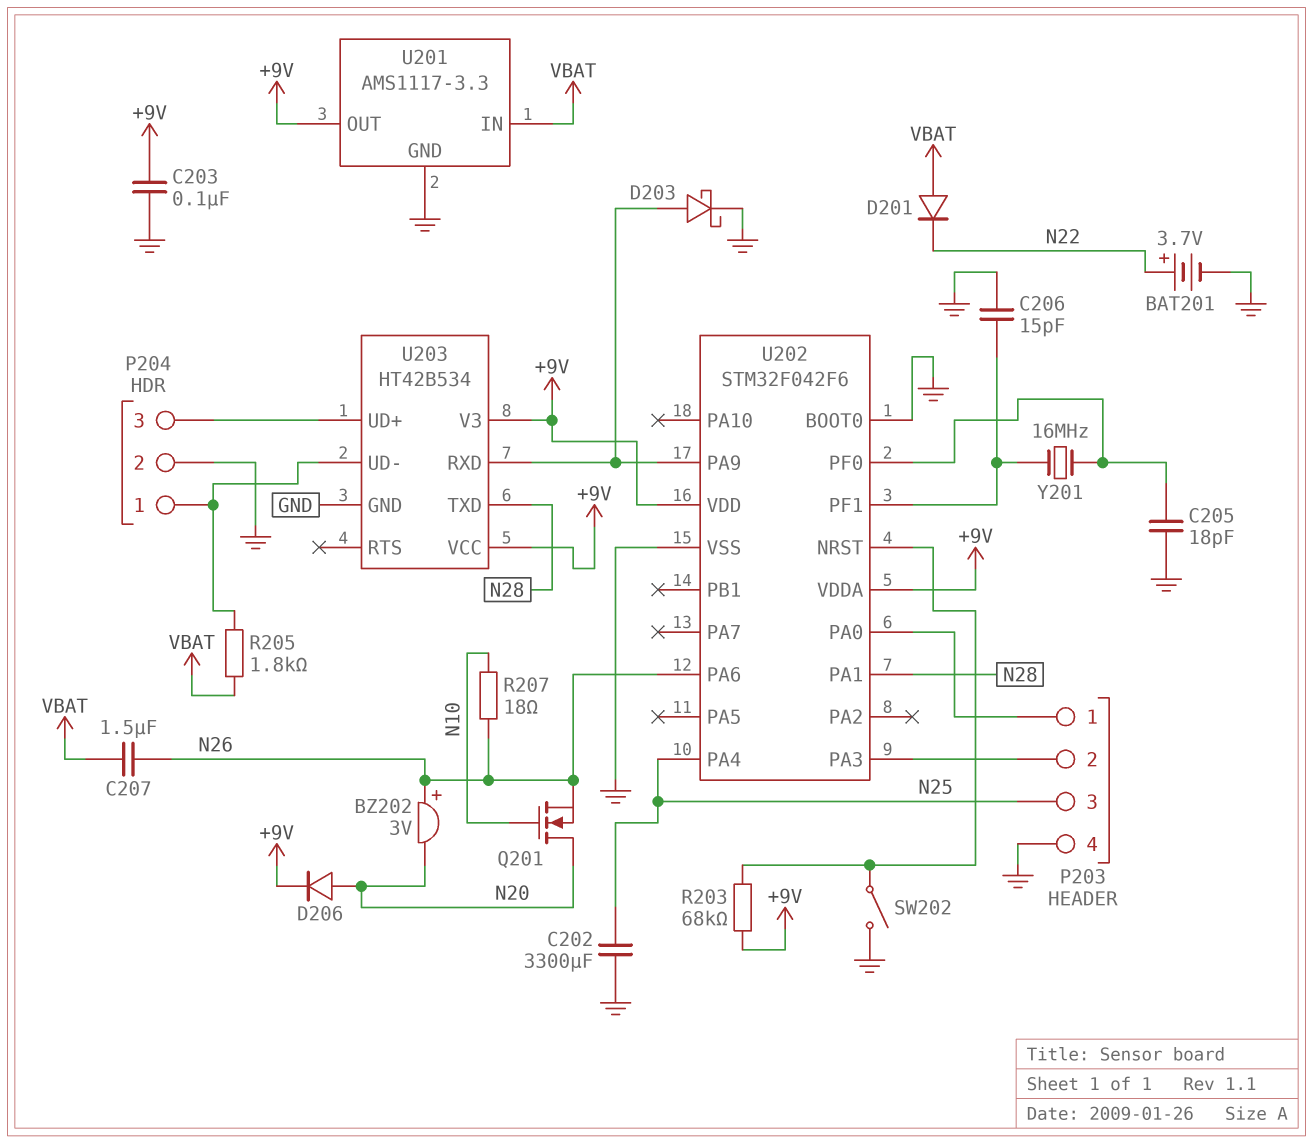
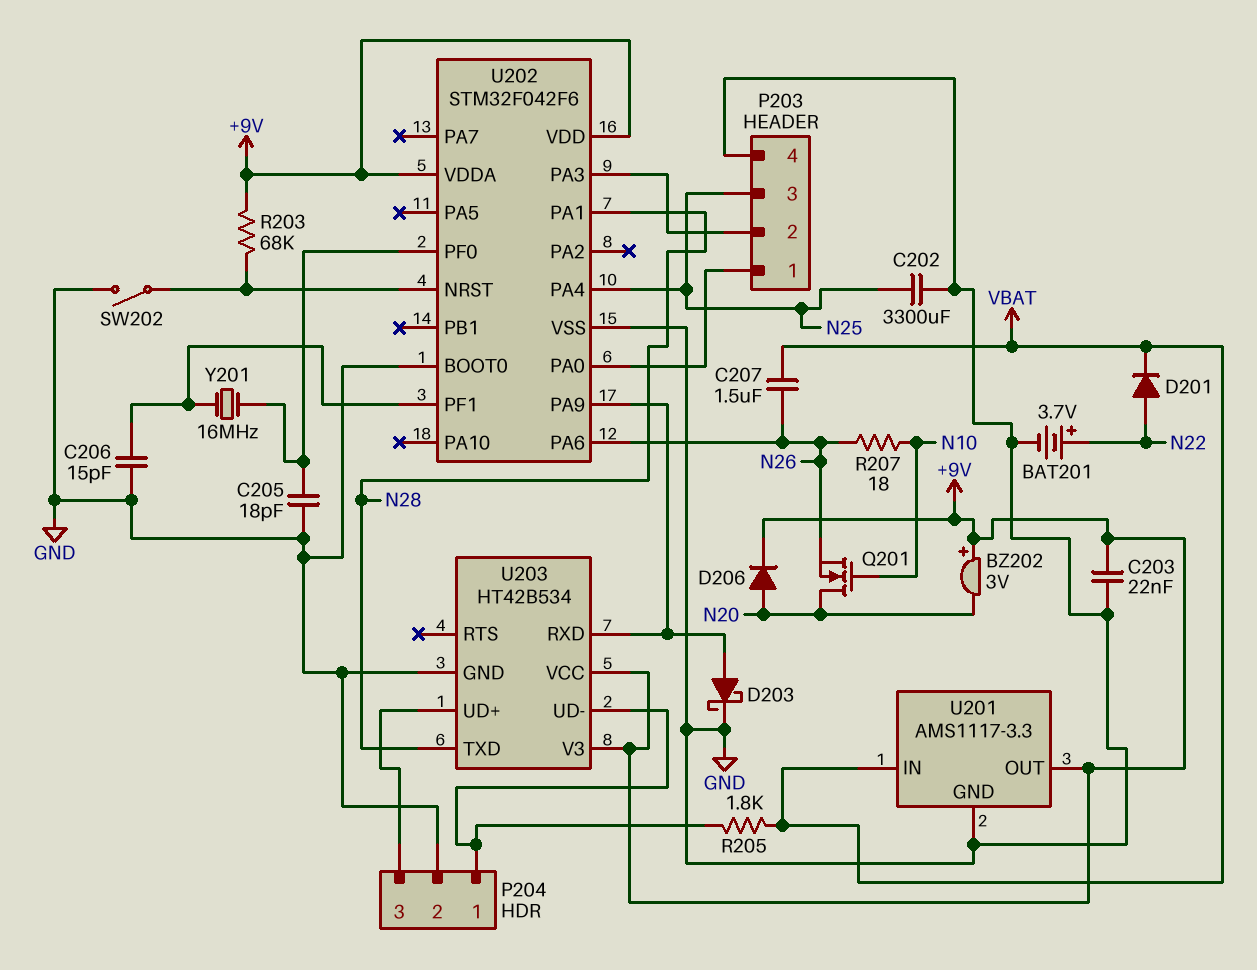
BZ202: buzzer 3V (plus N26, minus N20) -> buzzer 3V (plus +9V, minus N20)
C203: 100nF (+9V, GND) -> 22nF (+9V, GND)
D201: diode (A VBAT, K N22) -> diode (A N22, K VBAT)

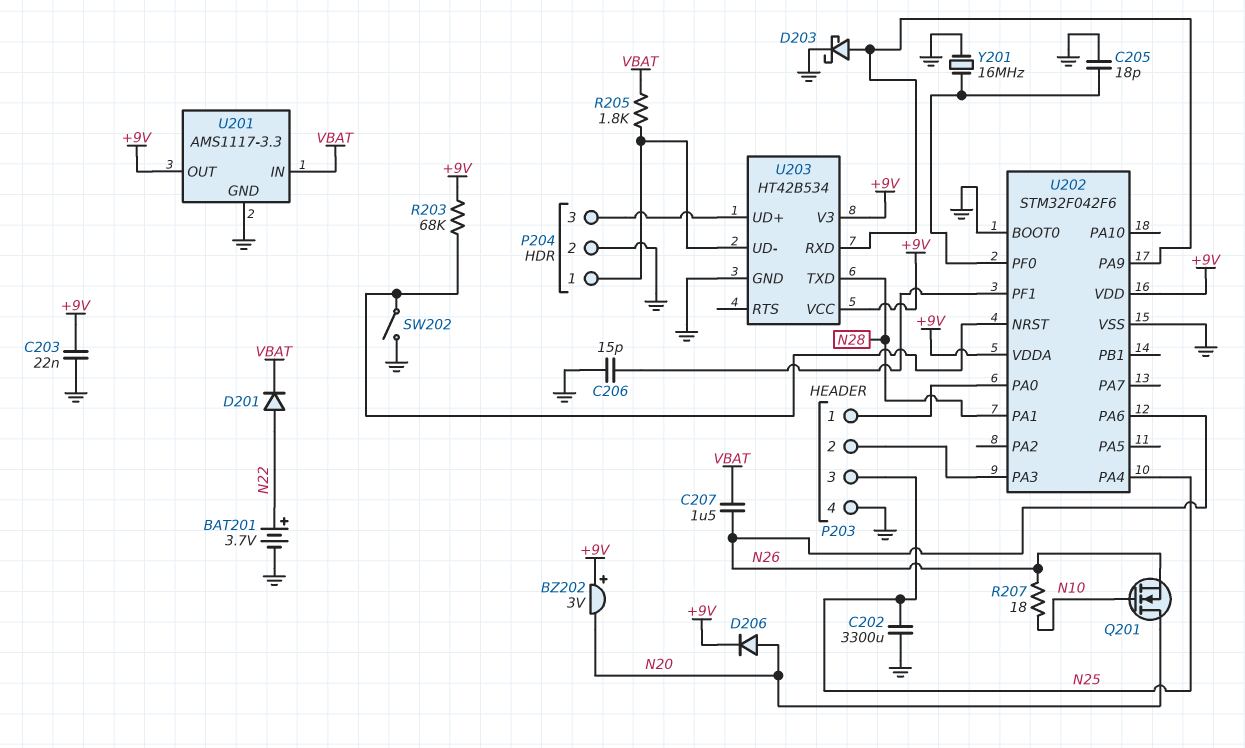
Y201: 16MHz (U202/PF0, U202/PF1) -> 16MHz (GND, U202/PF0)

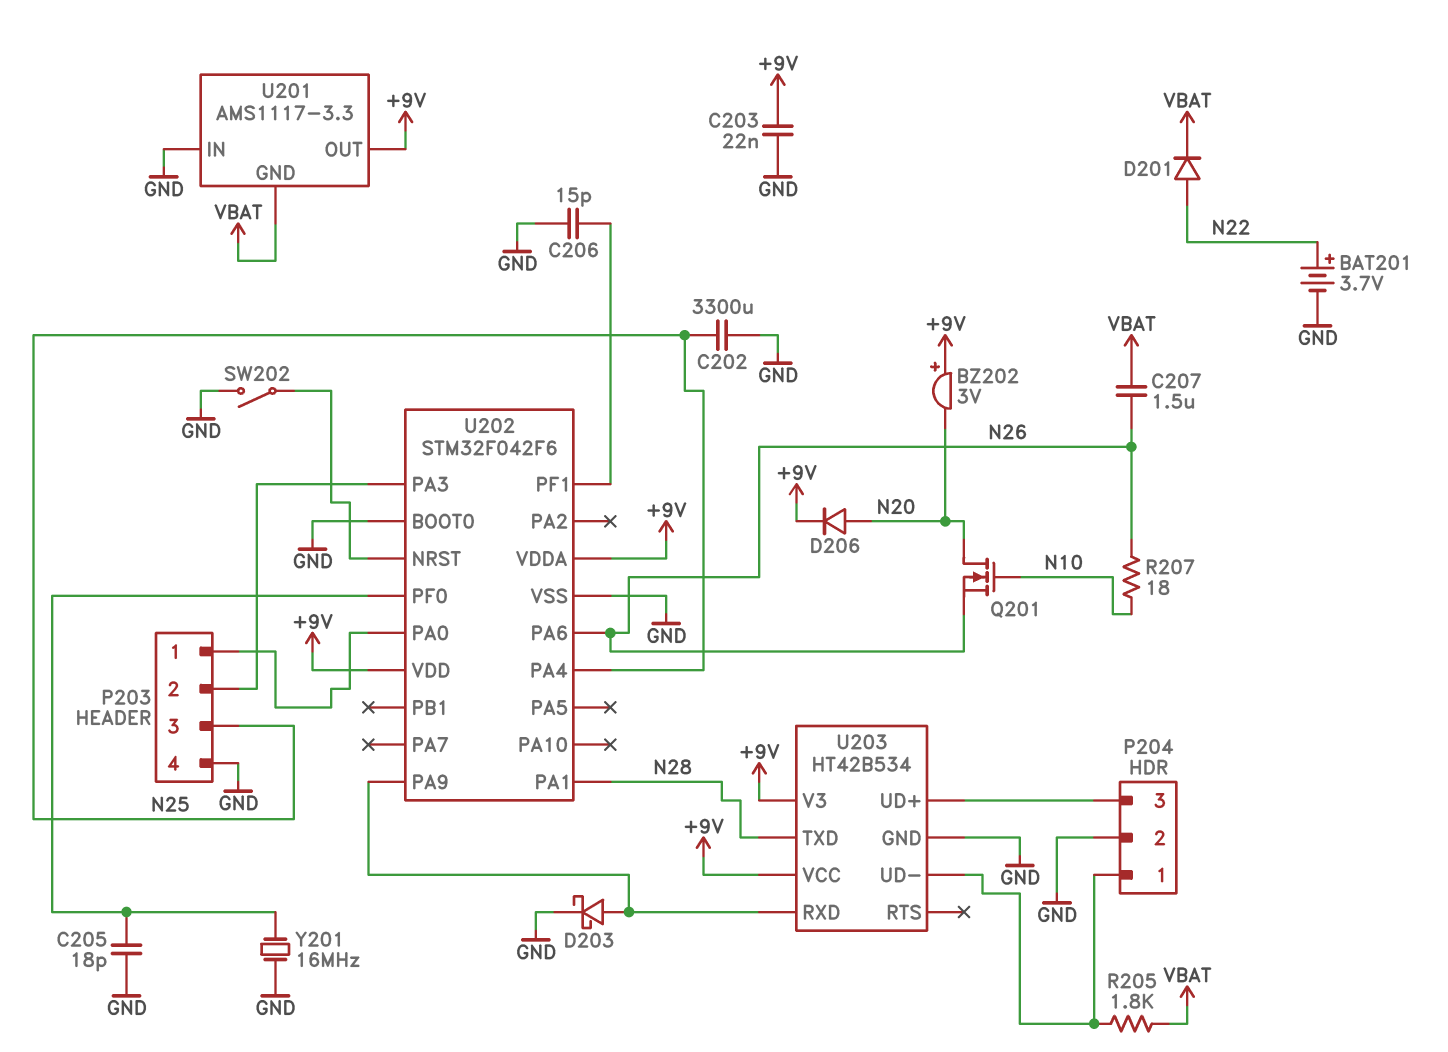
R203: 68k (+9V, U202/NRST) -> none
U201 pin GND: GND -> VBAT
U201 pin IN: VBAT -> GND

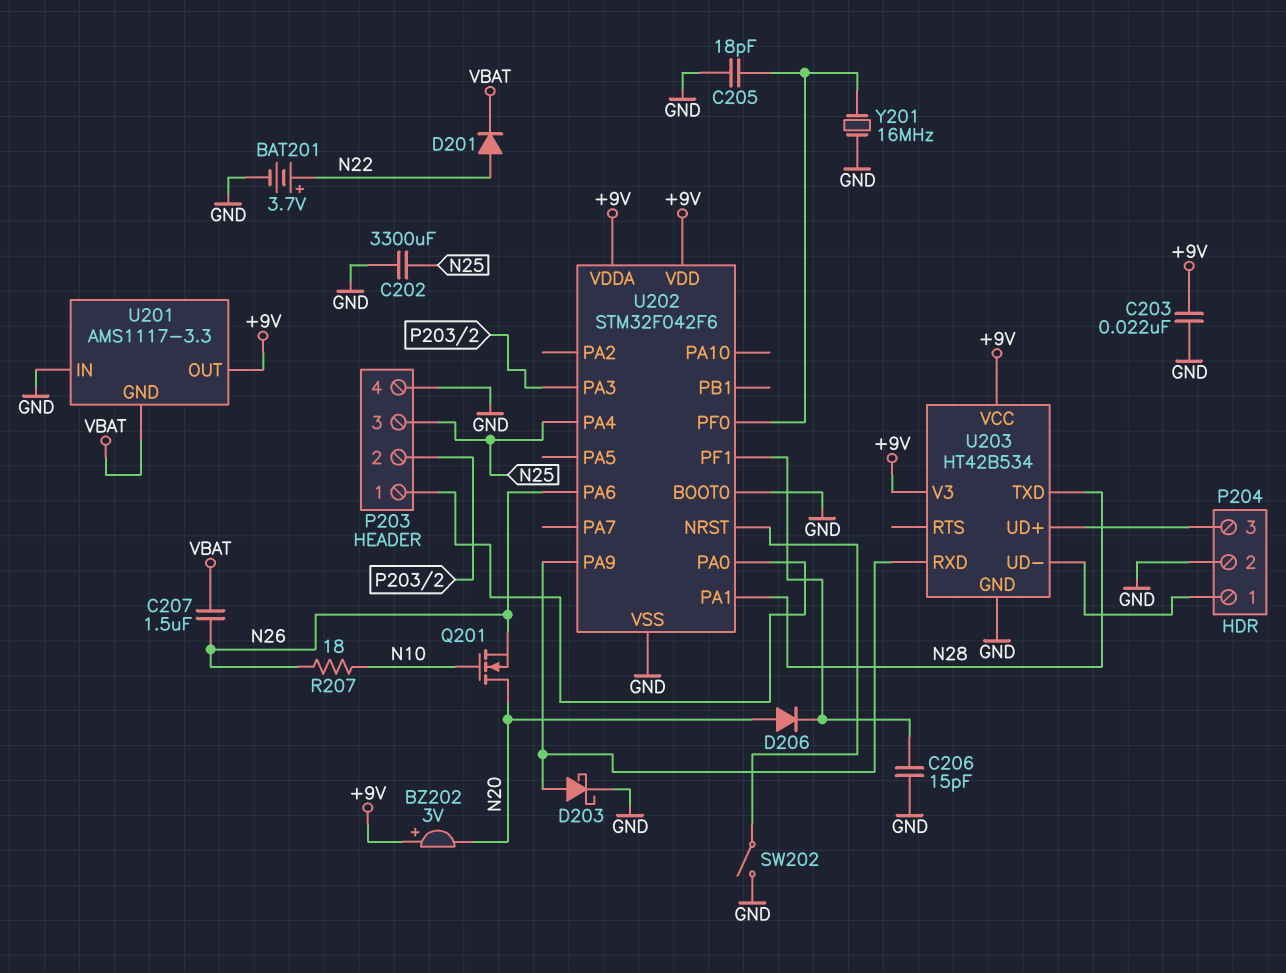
D206: diode (A N20, K +9V) -> diode (A N20, K U202/PF1)
R205: 1.8k (P204/1, VBAT) -> none

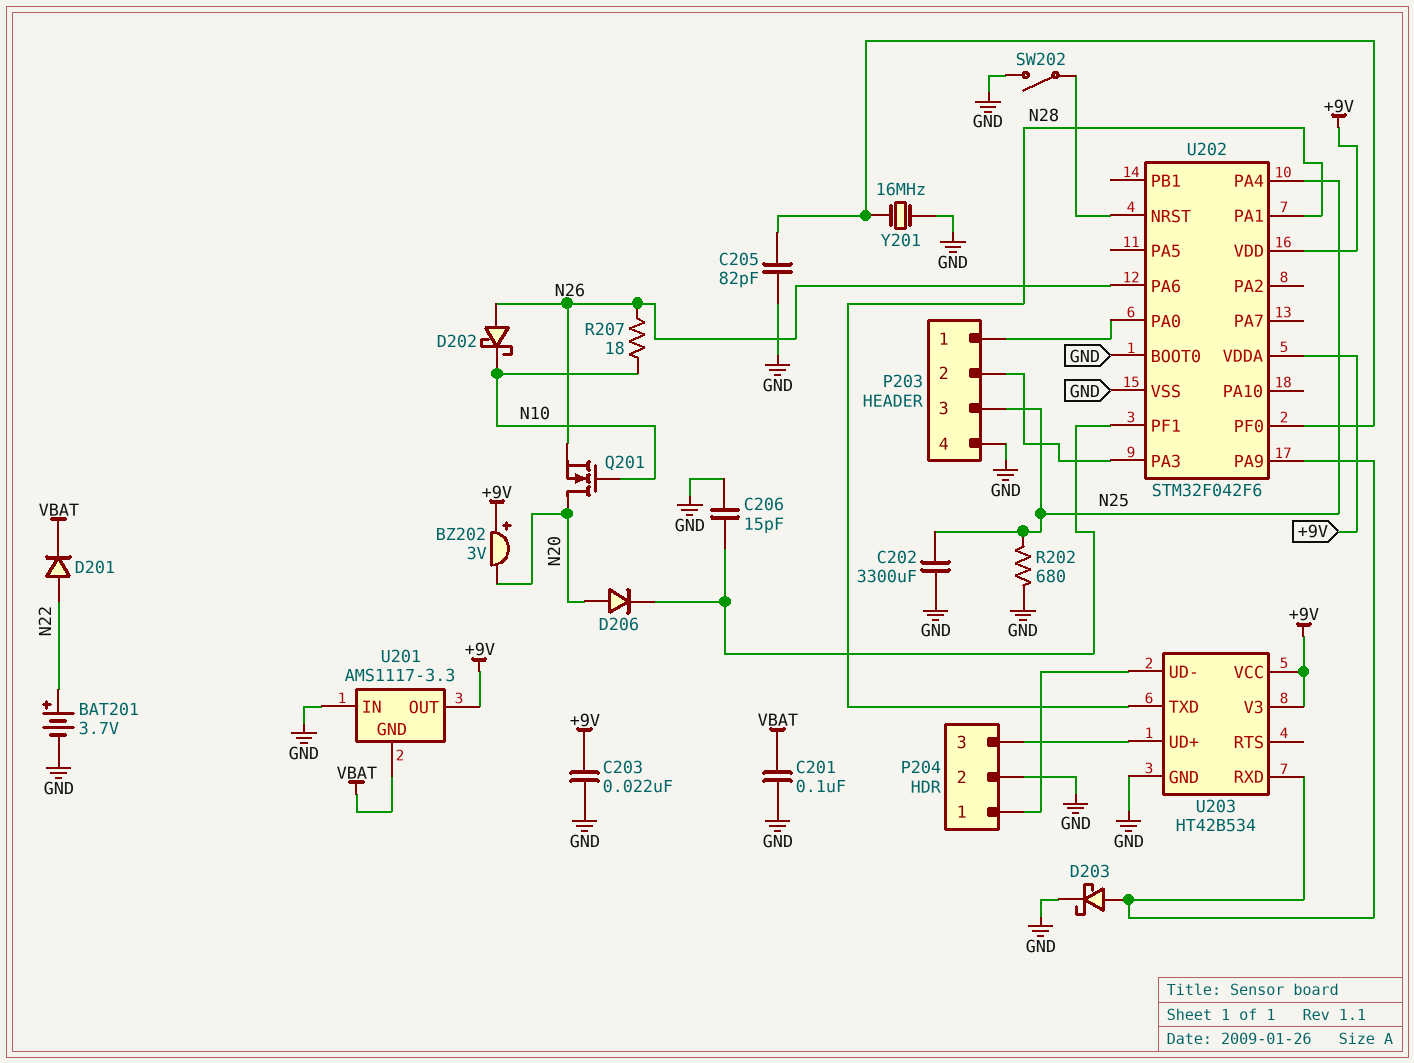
C201: none -> 100nF (GND, VBAT)
C205: 18pF (GND, U202/PF0) -> 82pF (GND, U202/PF0)
C207: 1.5uF (N26, VBAT) -> none
D202: none -> schottky (A N26, K N10)
R202: none -> 680 (GND, N25)

